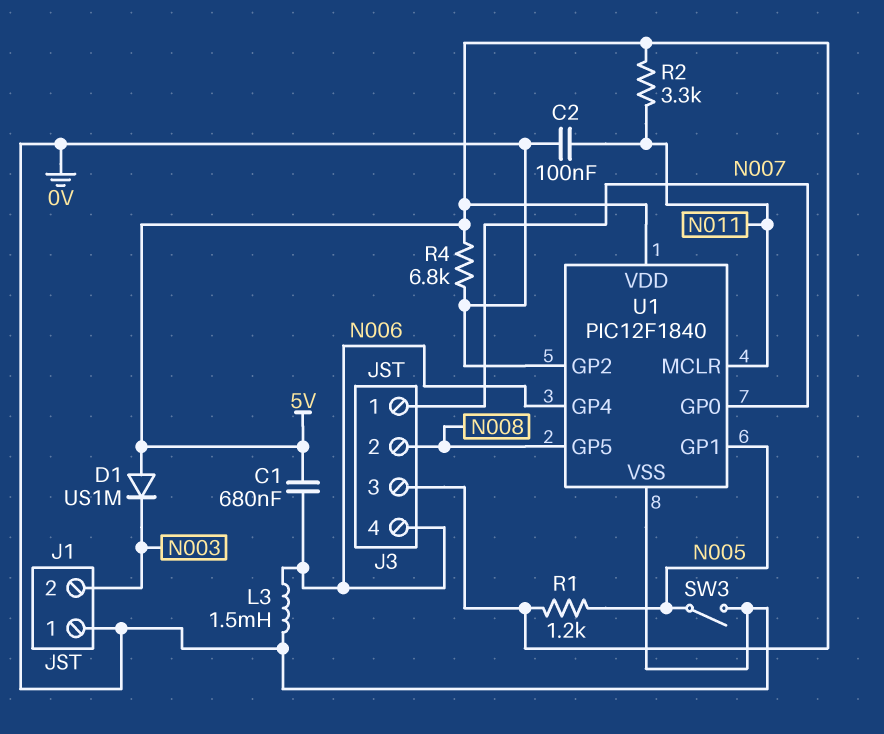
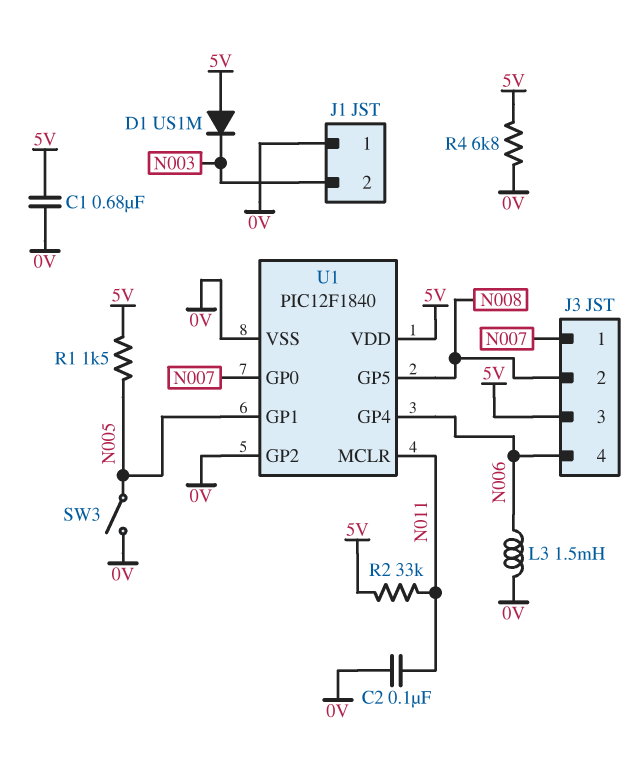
C1: 680nF (5V, N006) -> 680nF (0V, 5V)
R1: 1.2k (5V, N005) -> 1.5k (5V, N005)
R2: 3.3k (5V, N011) -> 33k (5V, N011)

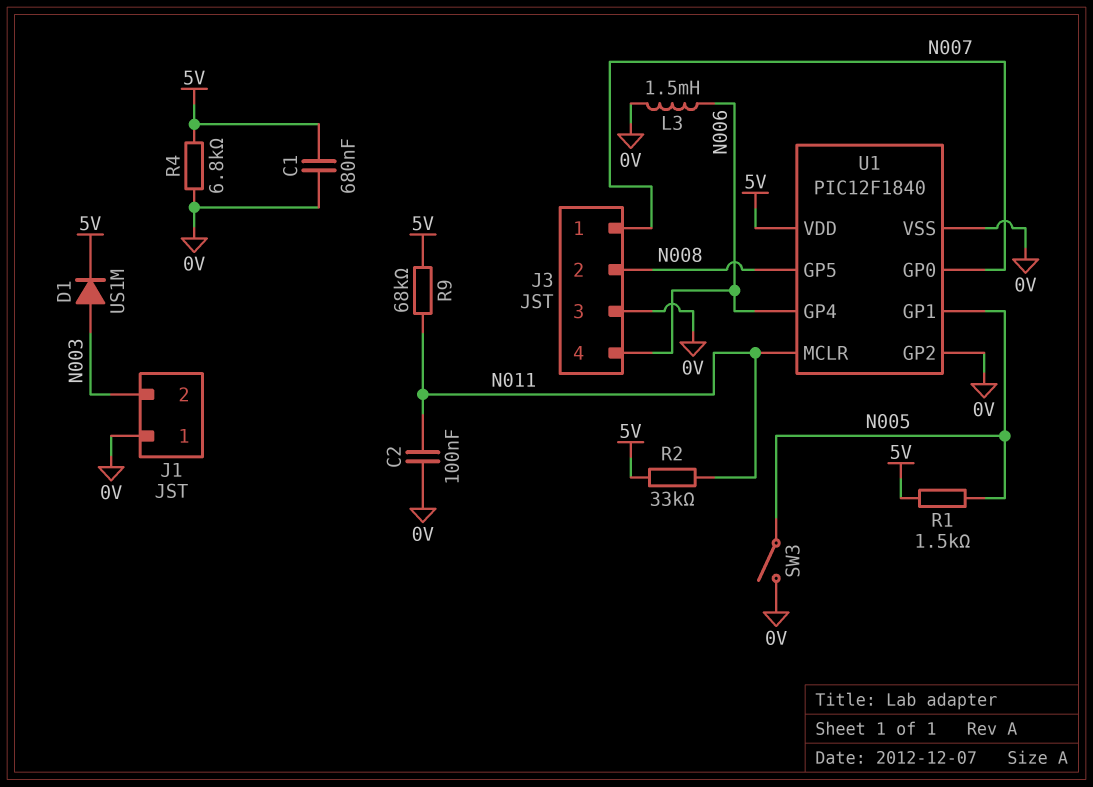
D1: diode US1M (A 5V, K N003) -> diode US1M (A N003, K 5V)
J3 pin 3: 5V -> 0V
R9: none -> 68k (5V, N011)

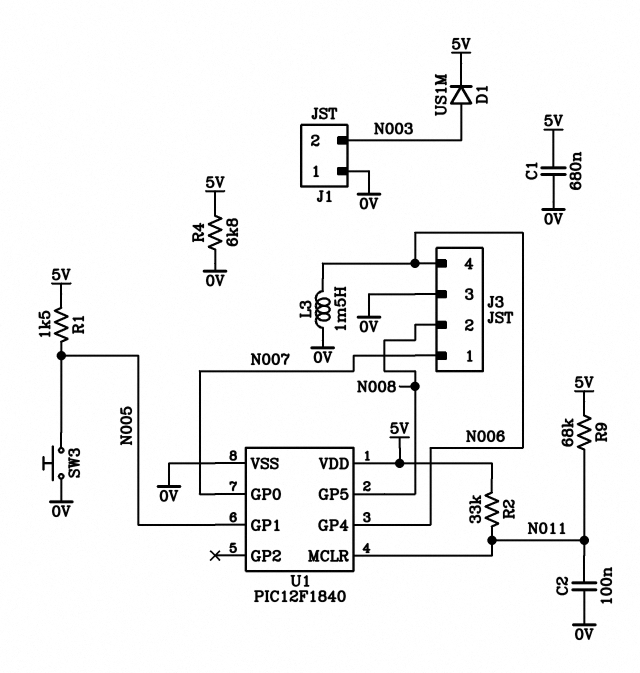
SW3: switch (0V, N005) -> button (0V, N005)
U1 pin GP2: 0V -> none

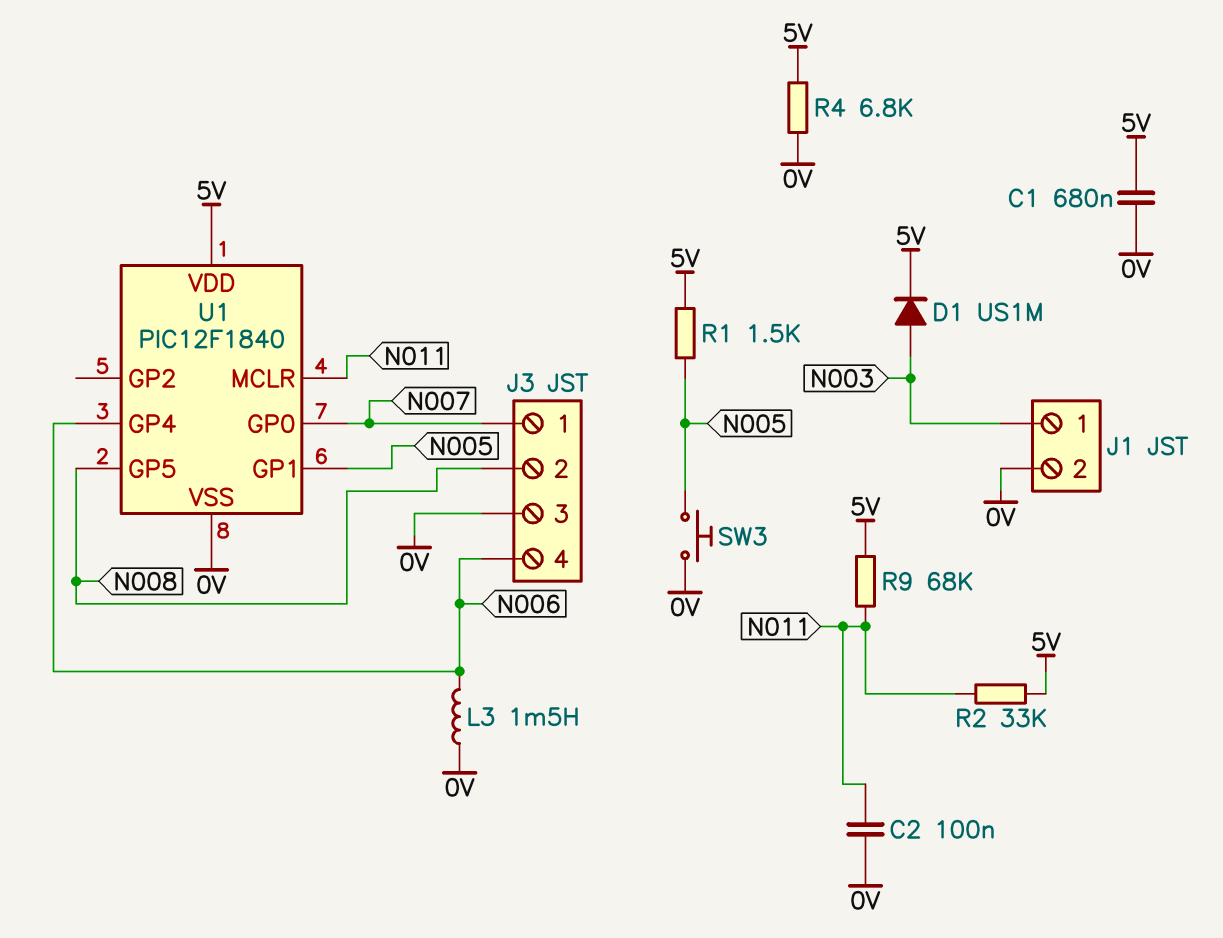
J1 pin 1: 0V -> N003
J1 pin 2: N003 -> 0V

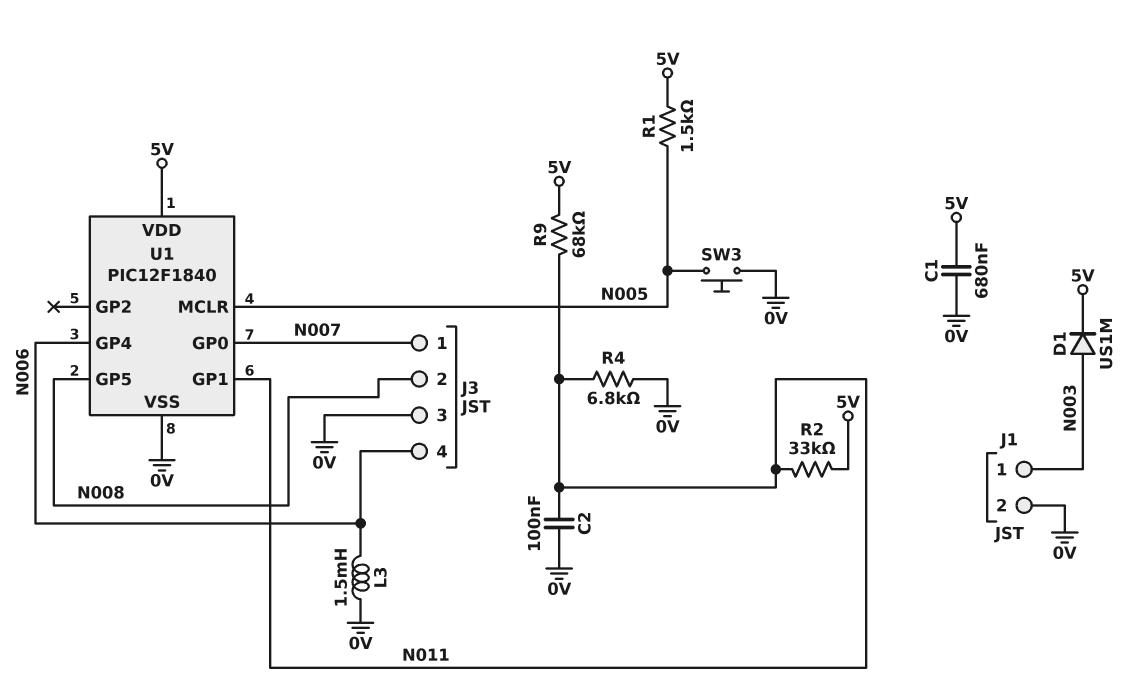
R4: 6.8k (0V, 5V) -> 6.8k (0V, N011)
U1 pin GP1: N005 -> N011
U1 pin MCLR: N011 -> N005

